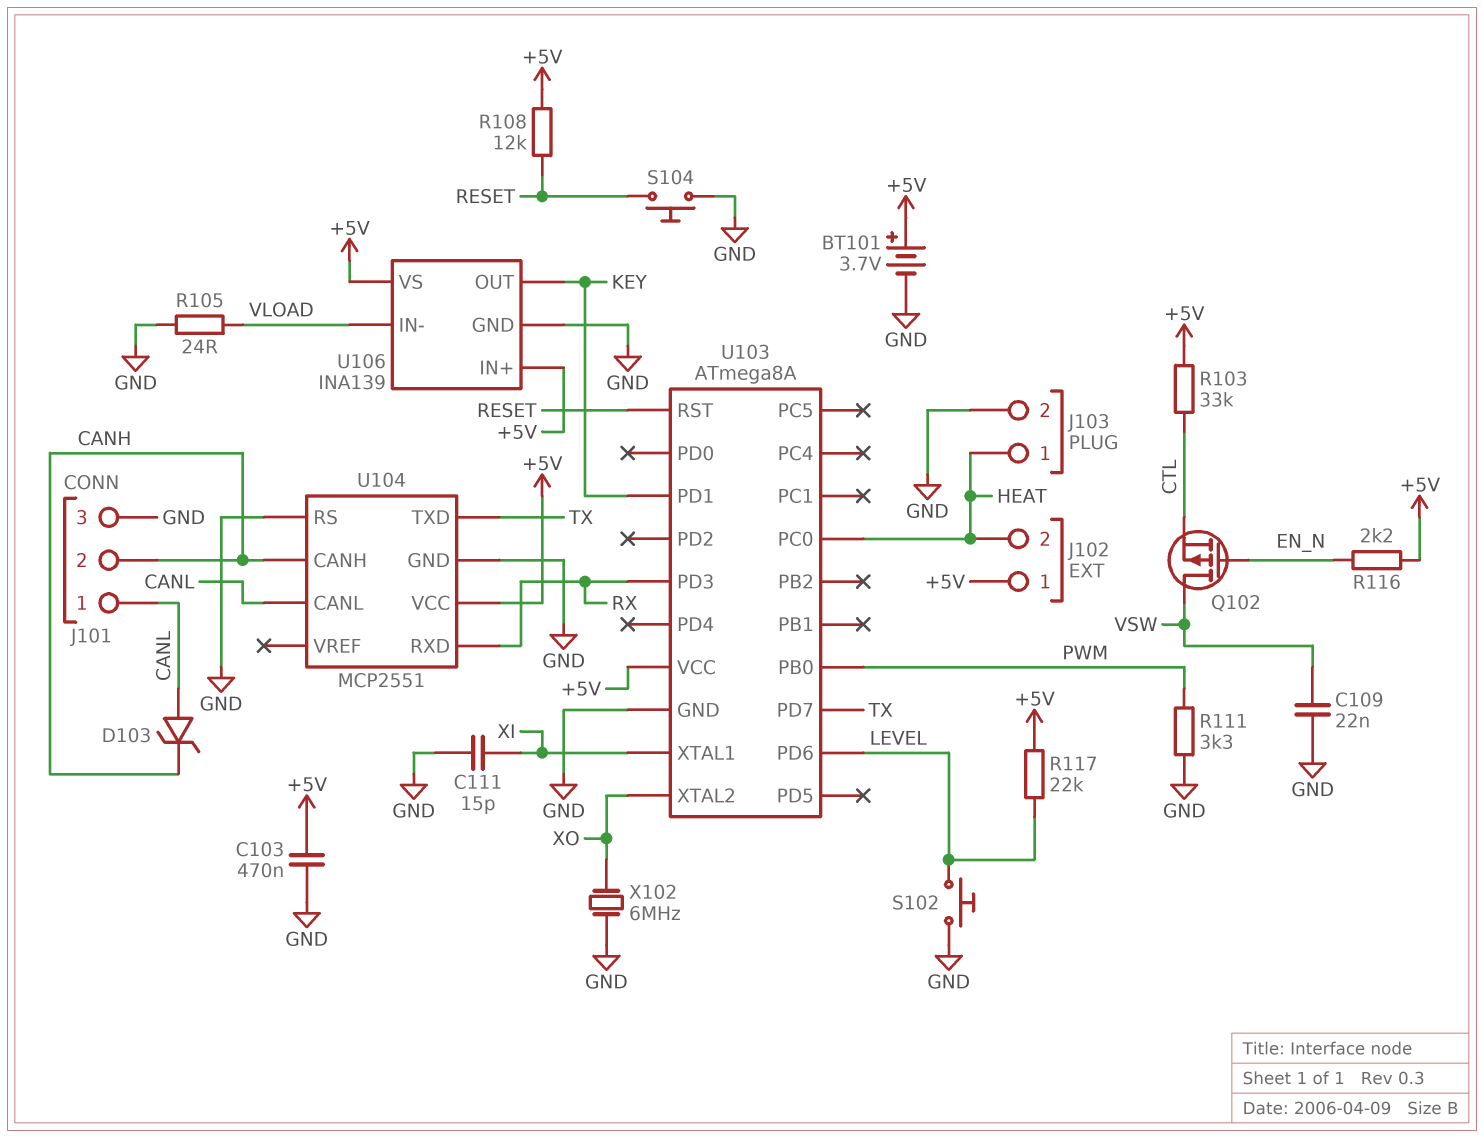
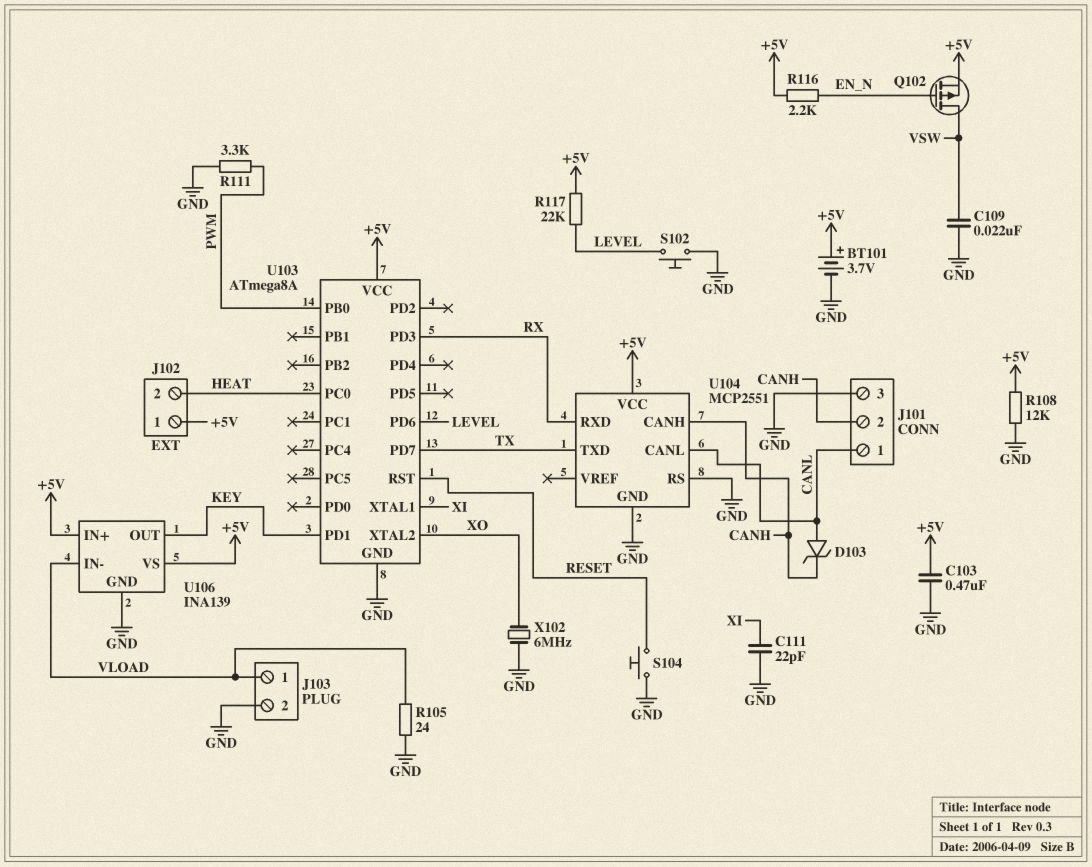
C111: 15pF (GND, XI) -> 22pF (GND, XI)
J103 pin 1: HEAT -> VLOAD
Q102: PMOS (G EN_N, D VSW, S CTL) -> PMOS (G EN_N, D VSW, S +5V)
R103: 33k (+5V, CTL) -> none
R108: 12k (+5V, RESET) -> 12k (+5V, GND)

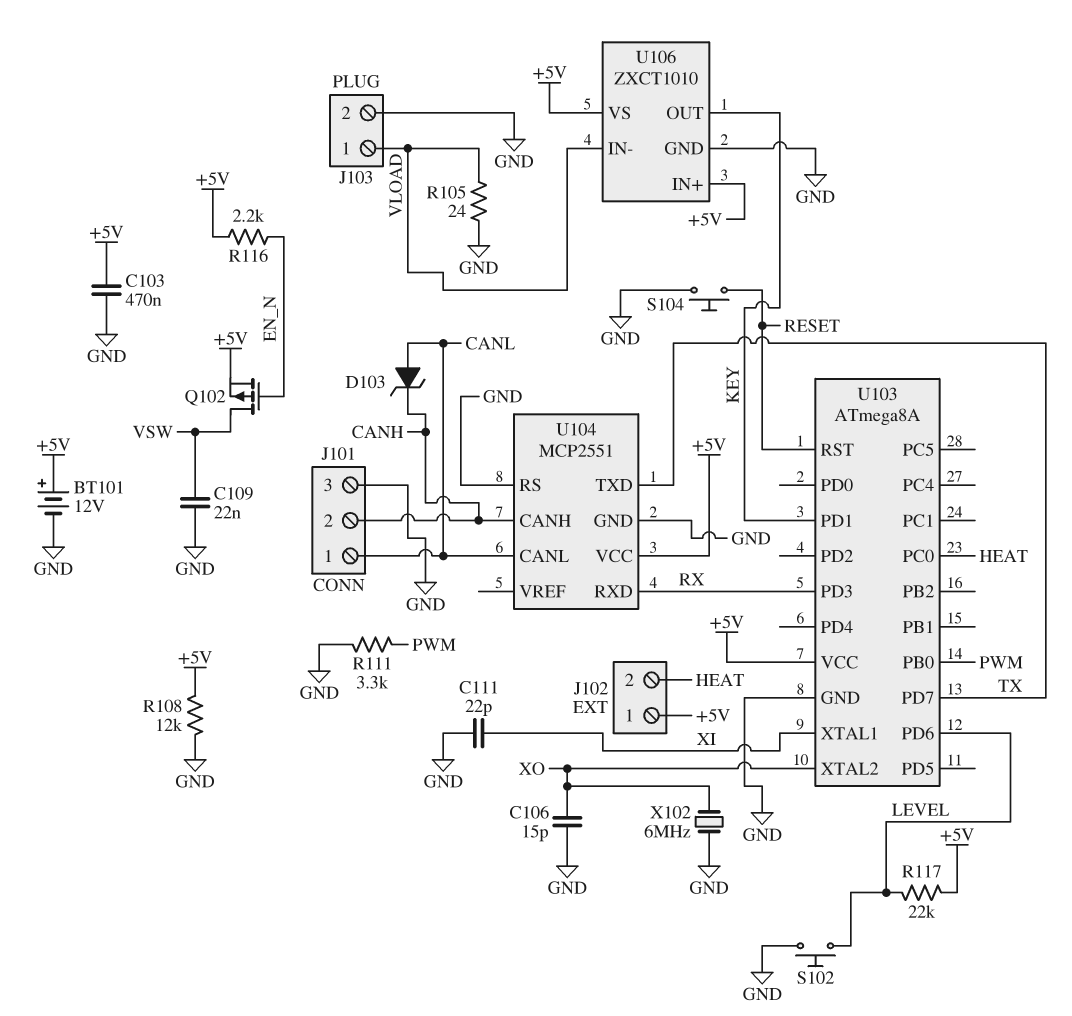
BT101: 3.7V (plus +5V, minus GND) -> 12V (plus +5V, minus GND)
C106: none -> 15pF (GND, XO)
U106: INA139 -> ZXCT1010

